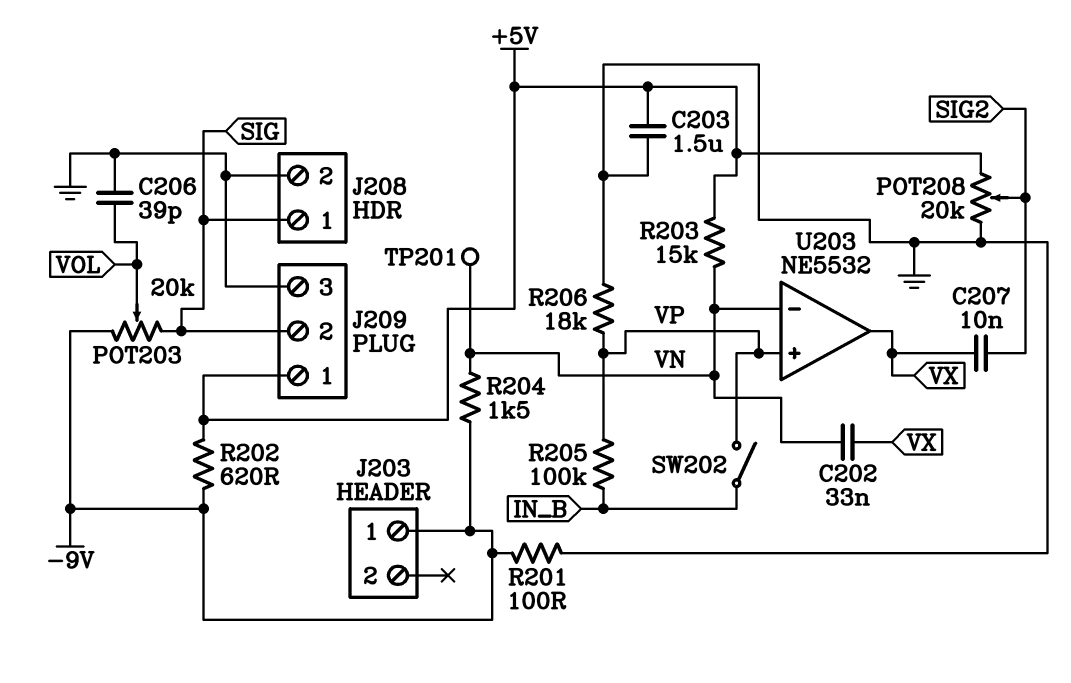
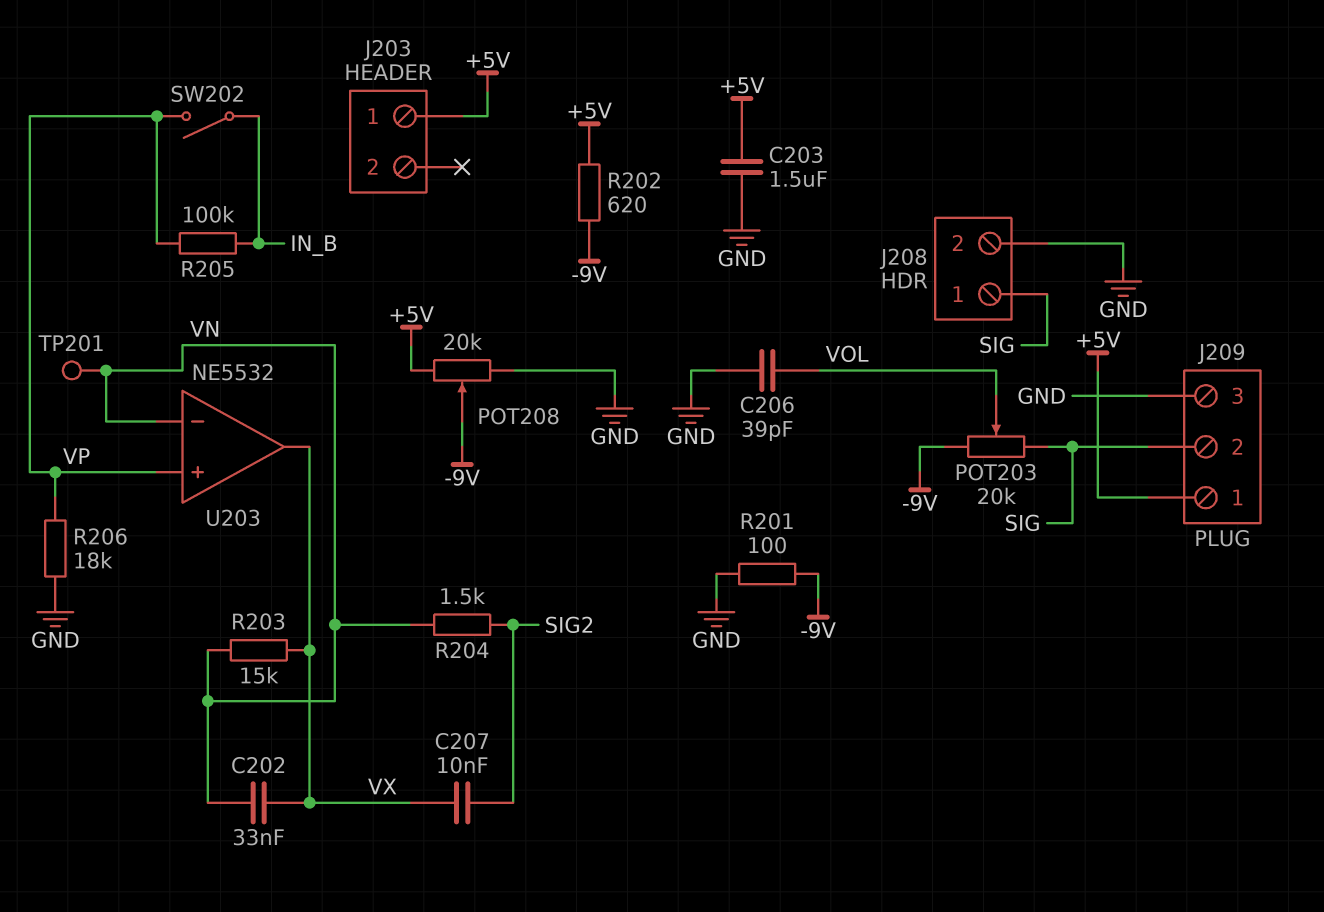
J203 pin 1: -9V -> +5V
POT208: 20k (+5V, GND, wiper SIG2) -> 20k (+5V, GND, wiper -9V)
R203: 15k (+5V, VN) -> 15k (VN, VX)
R204: 1.5k (-9V, VN) -> 1.5k (SIG2, VN)

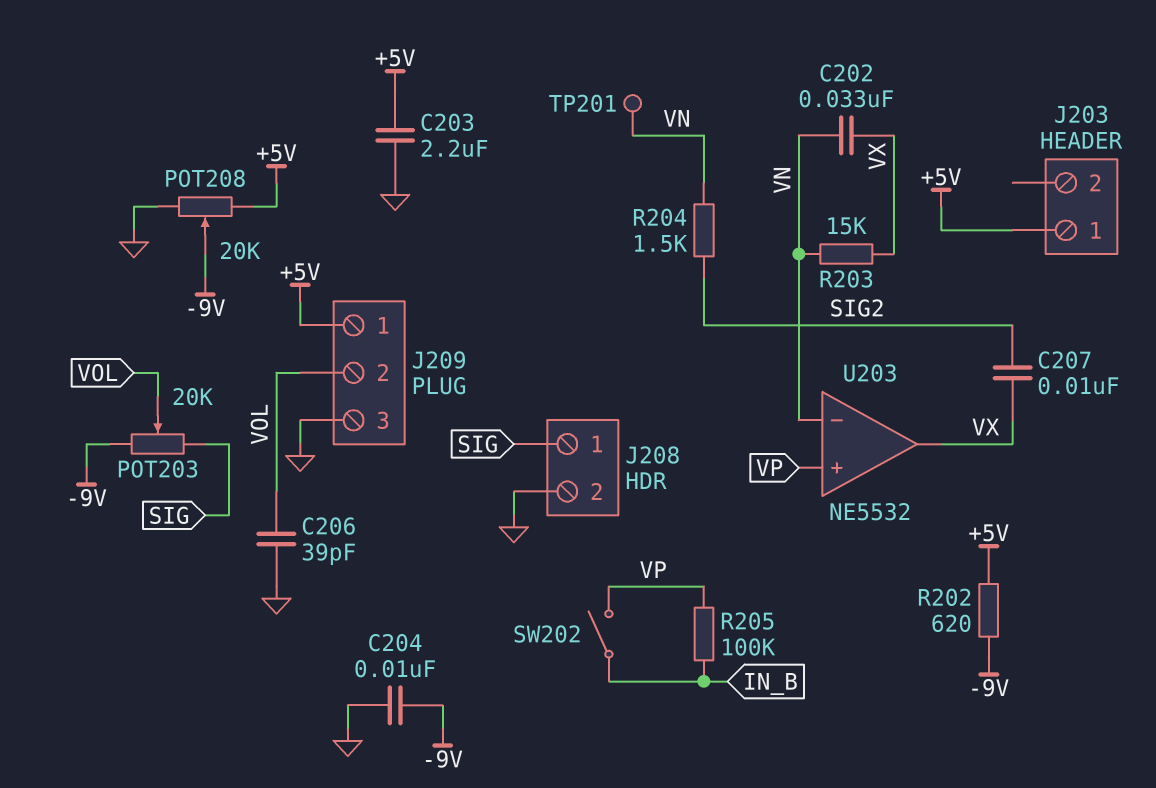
C203: 1.5uF (+5V, GND) -> 2.2uF (+5V, GND)
C204: none -> 10nF (-9V, GND)
J209 pin 2: SIG -> VOL
R201: 100 (-9V, GND) -> none
R206: 18k (GND, VP) -> none

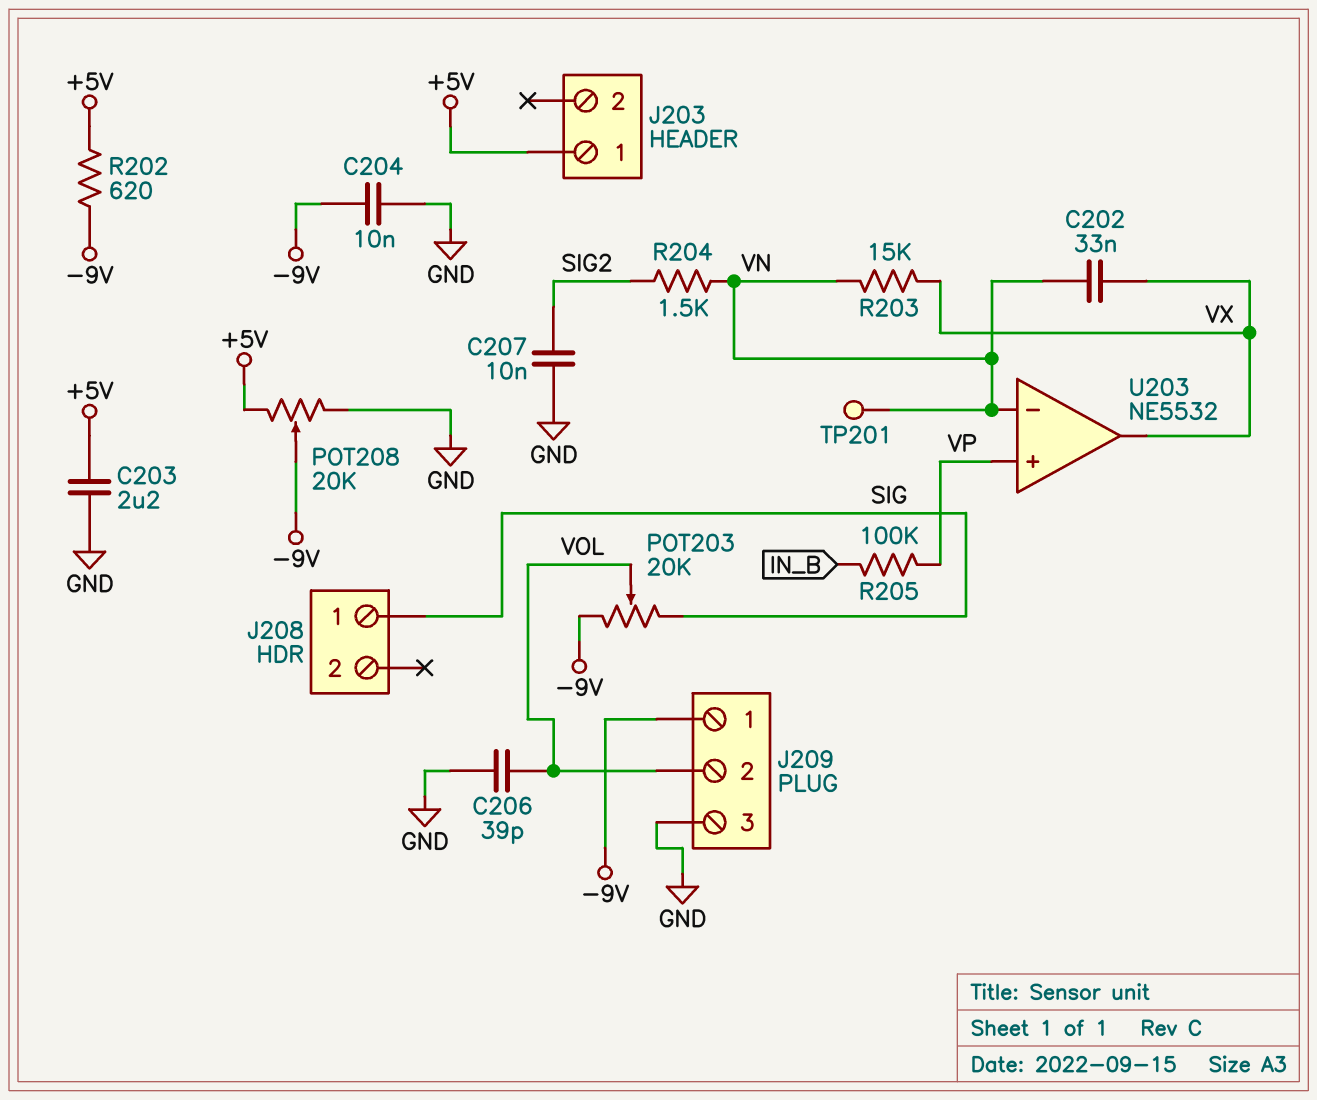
C207: 10nF (SIG2, VX) -> 10nF (GND, SIG2)
J208 pin 2: GND -> none
J209 pin 1: +5V -> -9V
SW202: switch (IN_B, VP) -> none

